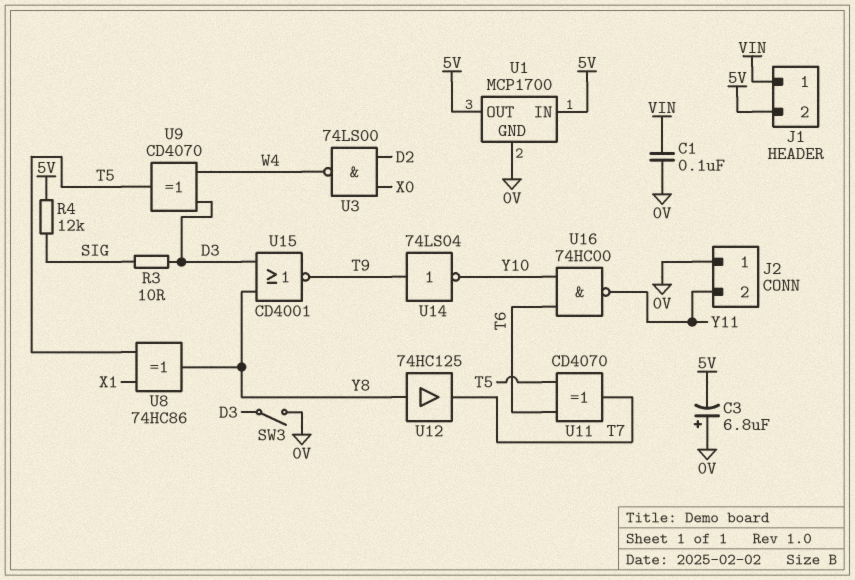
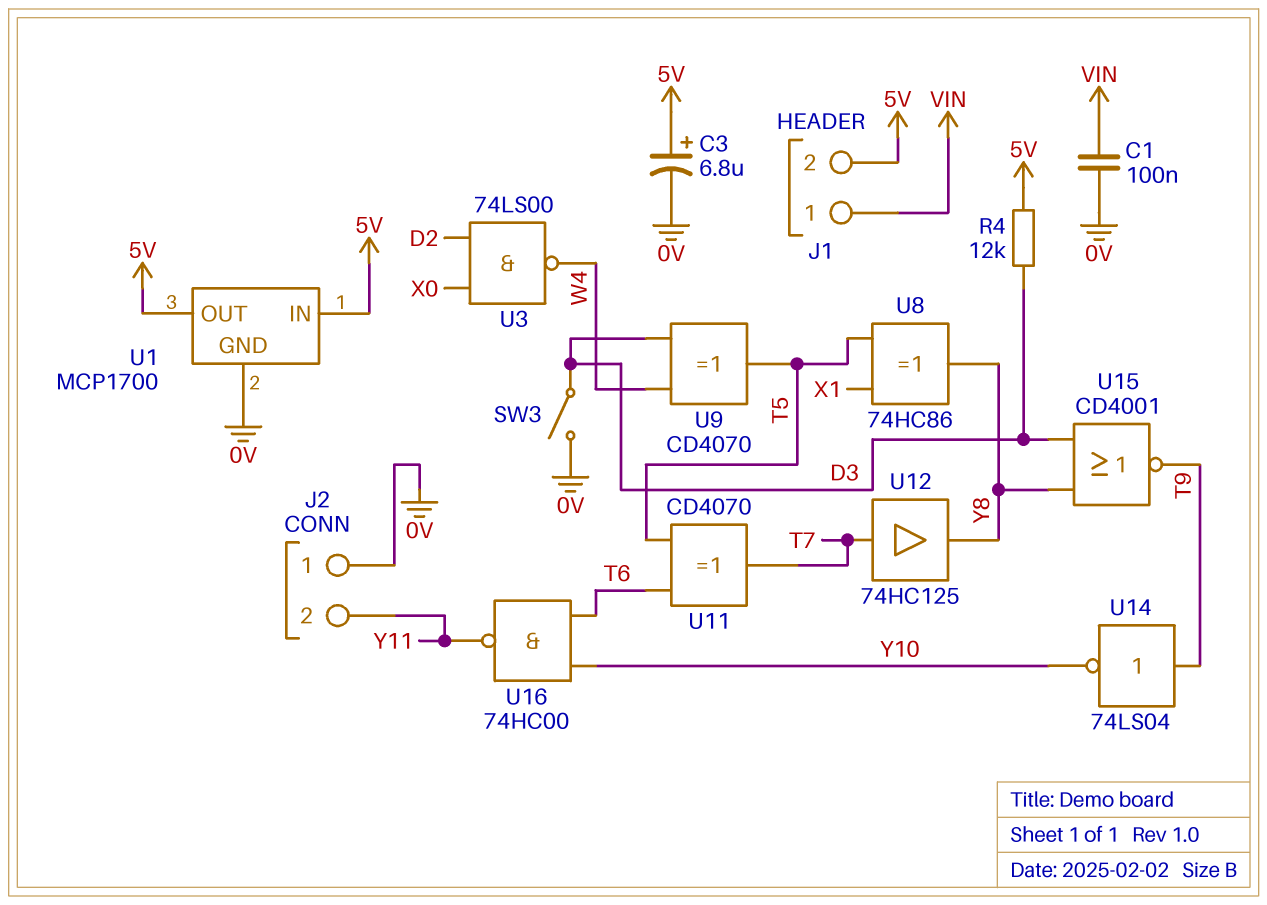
C3: 6.8uF (plus 0V, minus 5V) -> 6.8uF (plus 5V, minus 0V)
R3: 10 (D3, SIG) -> none
R4: 12k (5V, SIG) -> 12k (5V, D3)
U12: buffer 74HC125 (in Y8, out T7) -> buffer 74HC125 (in T7, out Y8)

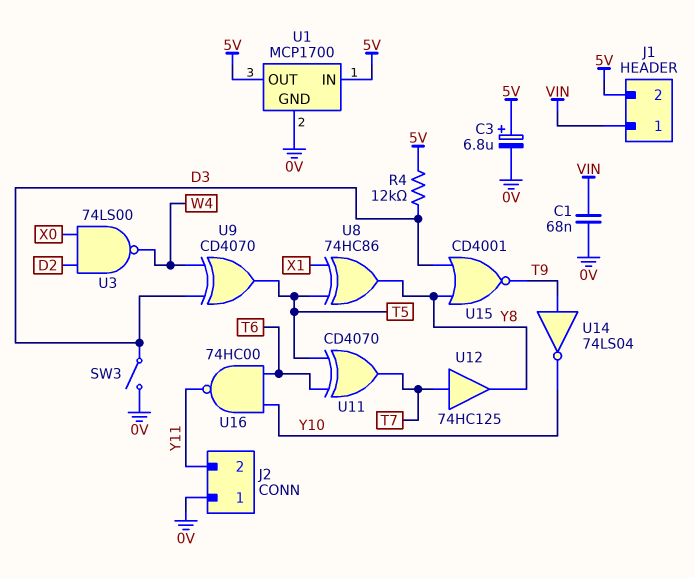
C1: 100nF (0V, VIN) -> 68nF (0V, VIN)

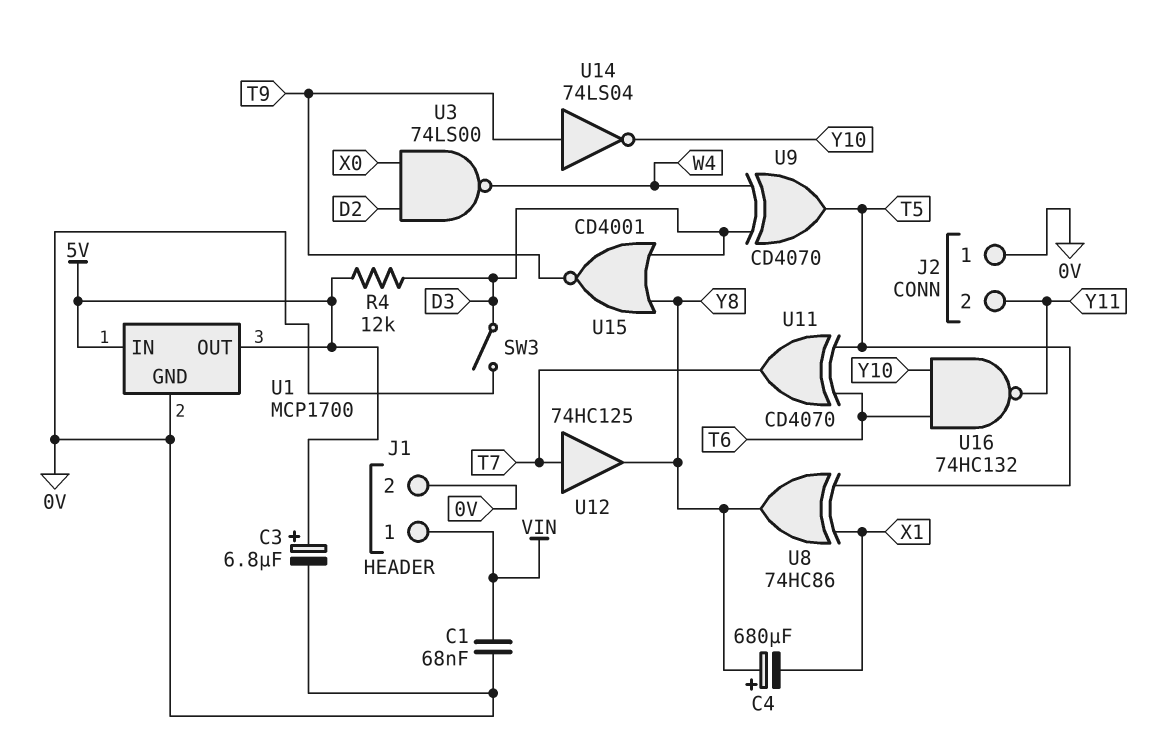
C4: none -> 680uF (plus Y8, minus X1)
J1 pin 2: 5V -> 0V
U16: NAND 74HC00 (in T6, in Y10, out Y11) -> NAND 74HC132 (in T6, in Y10, out Y11)

